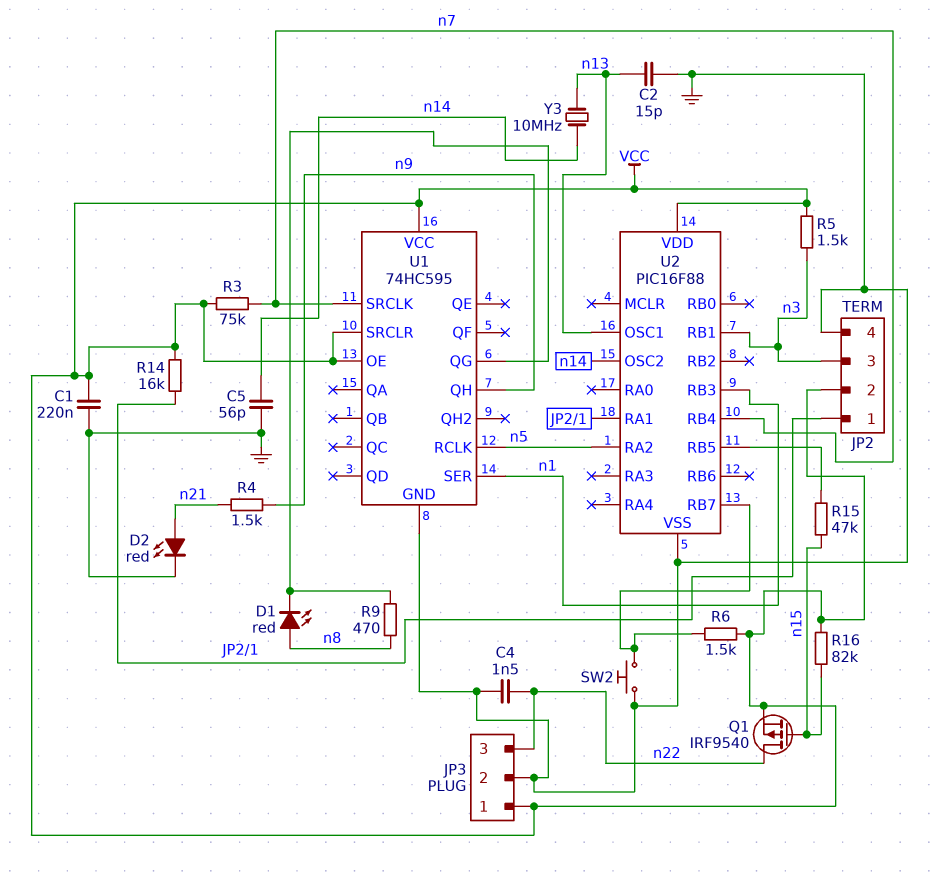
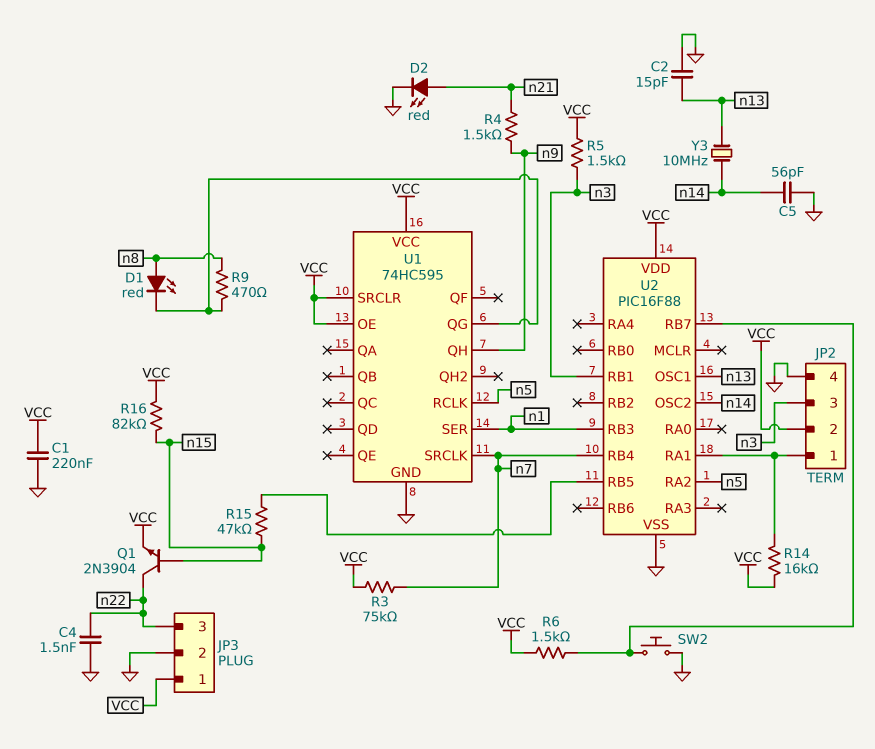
Q1: PMOS IRF9540 (G n15, D n22, S VCC) -> NPN 2N3904 (B n15, C n22, E VCC)

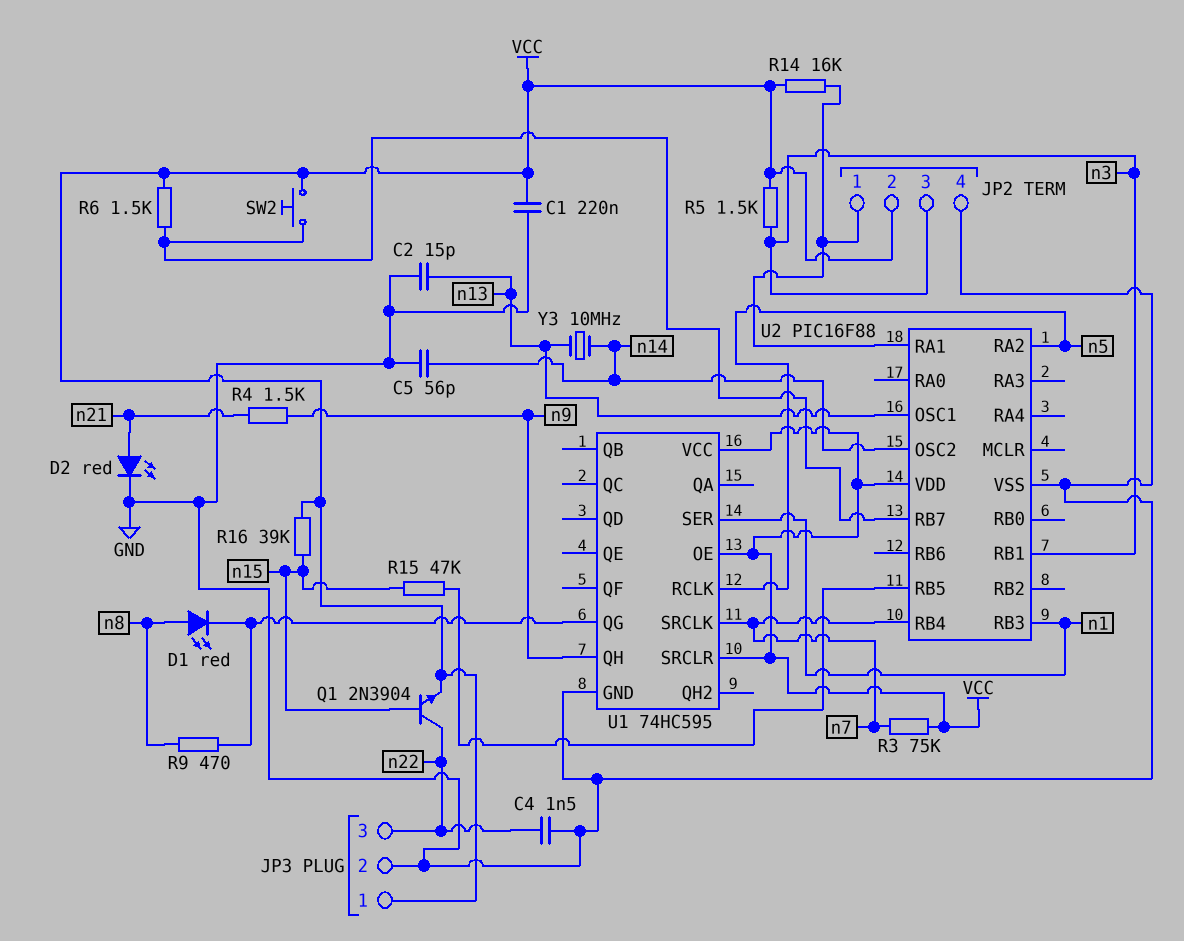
R16: 82k (VCC, n15) -> 39k (VCC, n15)
SW2: button (GND, U2/RB7) -> button (U2/RB7, VCC)

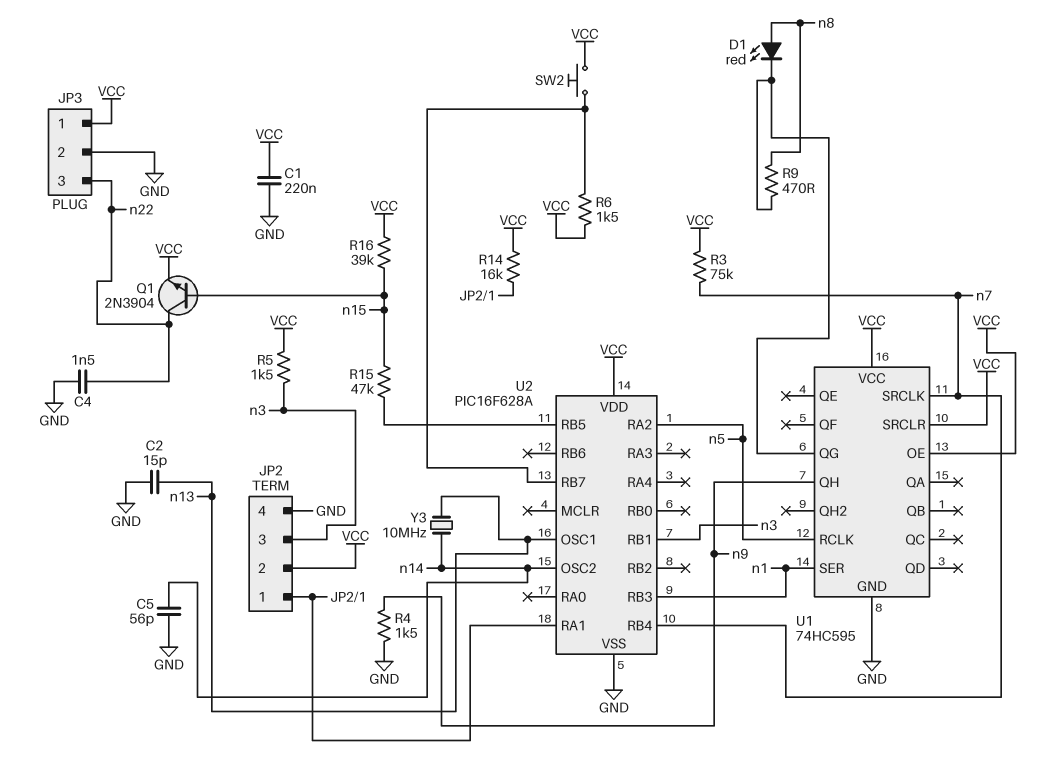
D2: LED red (A n21, K GND) -> none
R4: 1.5k (n9, n21) -> 1.5k (GND, n9)
U2: PIC16F88 -> PIC16F628A

